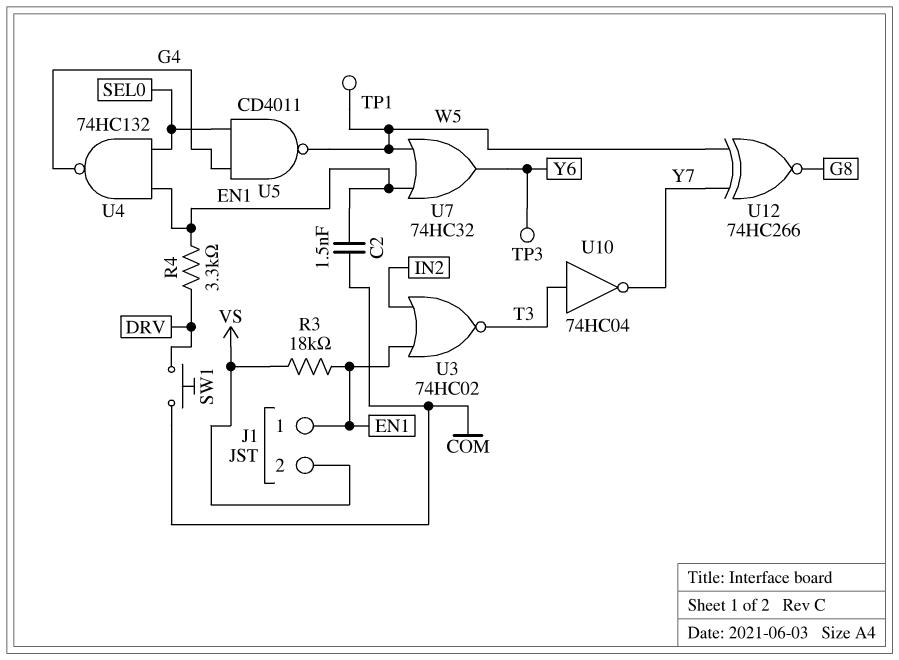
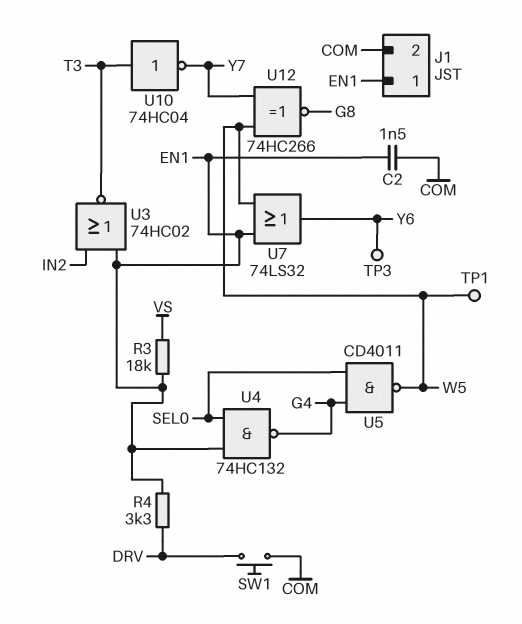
J1 pin 2: VS -> COM
U7: OR 74HC32 (in EN1, in W5, out Y6) -> OR 74LS32 (in EN1, in W5, out Y6)

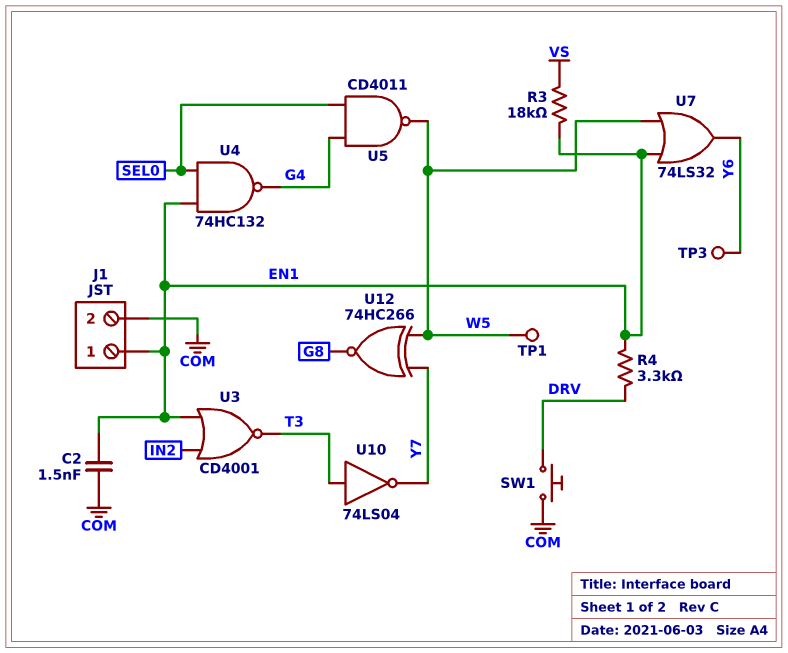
U3: NOR 74HC02 (in EN1, in IN2, out T3) -> NOR CD4001 (in EN1, in IN2, out T3)
U10: NOT 74HC04 (in T3, out Y7) -> NOT 74LS04 (in T3, out Y7)

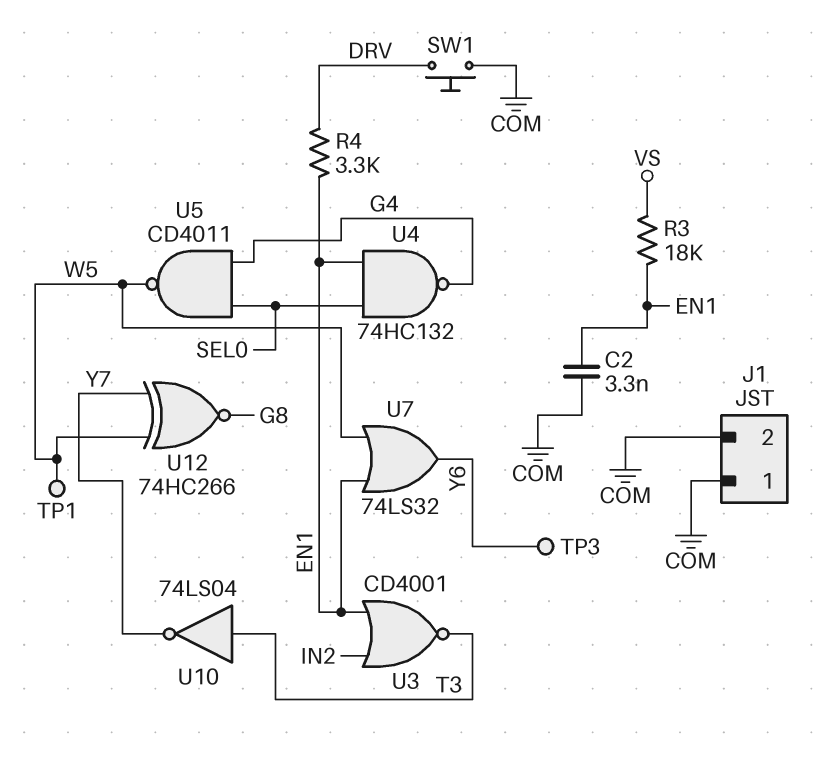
C2: 1.5nF (COM, EN1) -> 3.3nF (COM, EN1)
J1 pin 1: EN1 -> COM

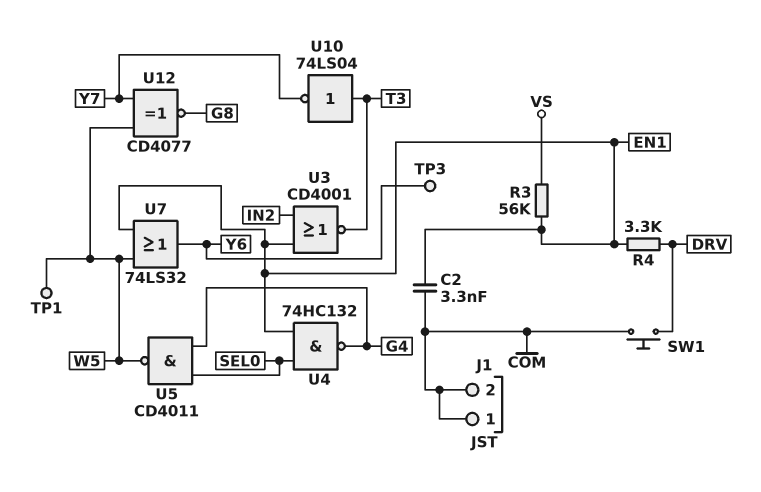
R3: 18k (EN1, VS) -> 56k (EN1, VS)
U12: XNOR 74HC266 (in W5, in Y7, out G8) -> XNOR CD4077 (in W5, in Y7, out G8)

